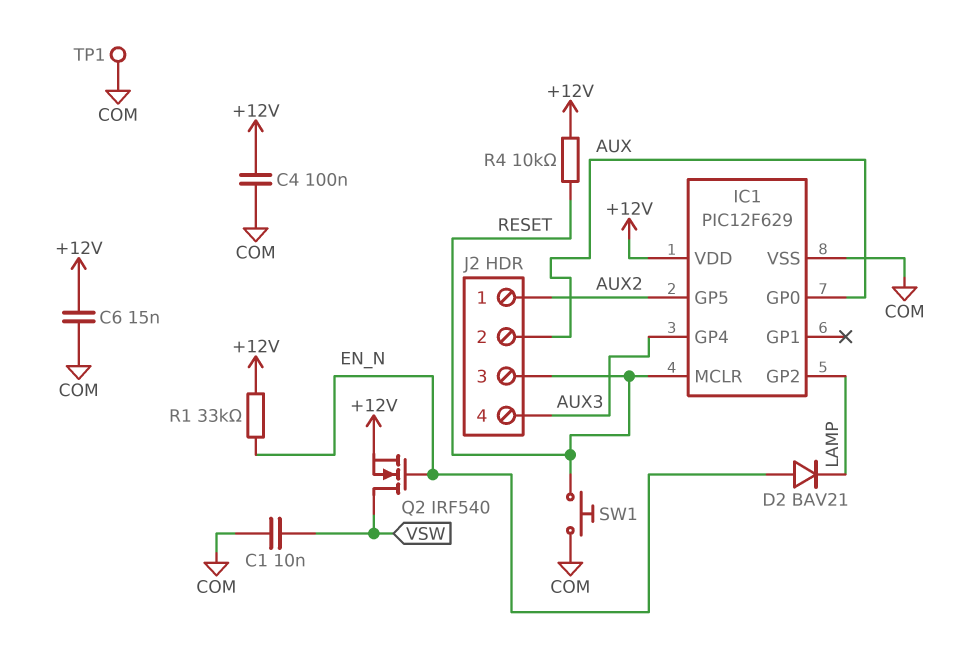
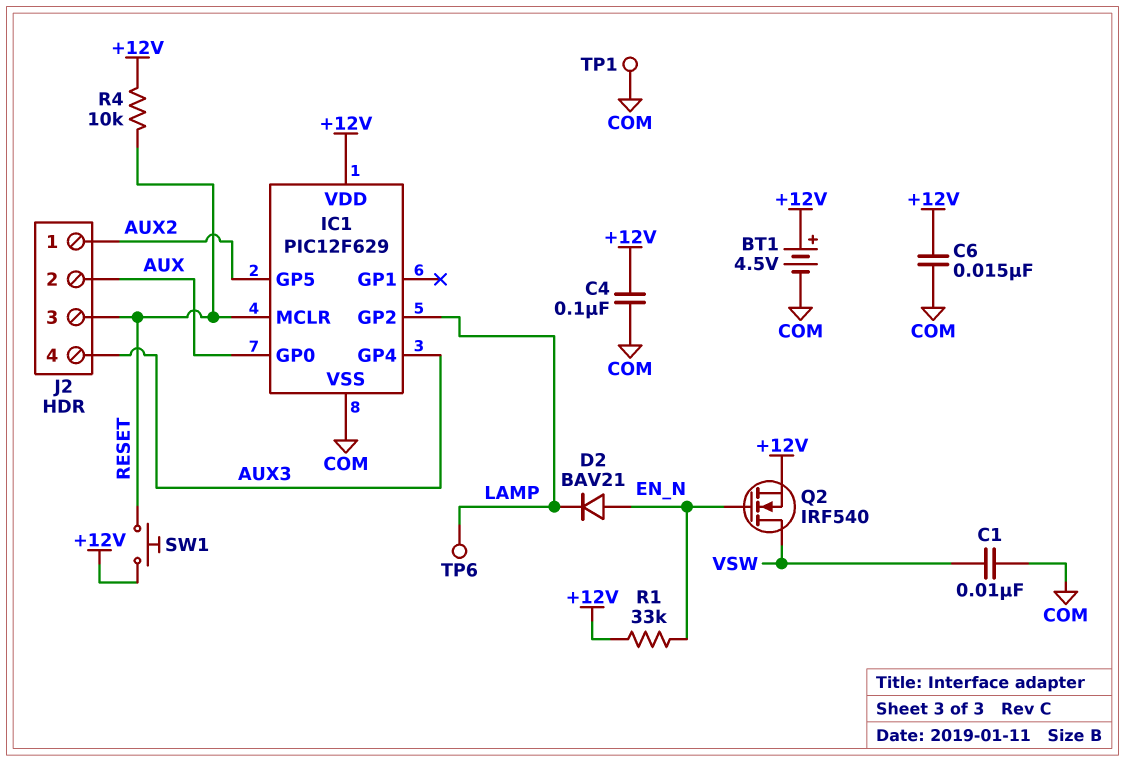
BT1: none -> 4.5V (plus +12V, minus COM)
SW1: button (COM, RESET) -> button (+12V, RESET)
TP6: none -> test point (LAMP)

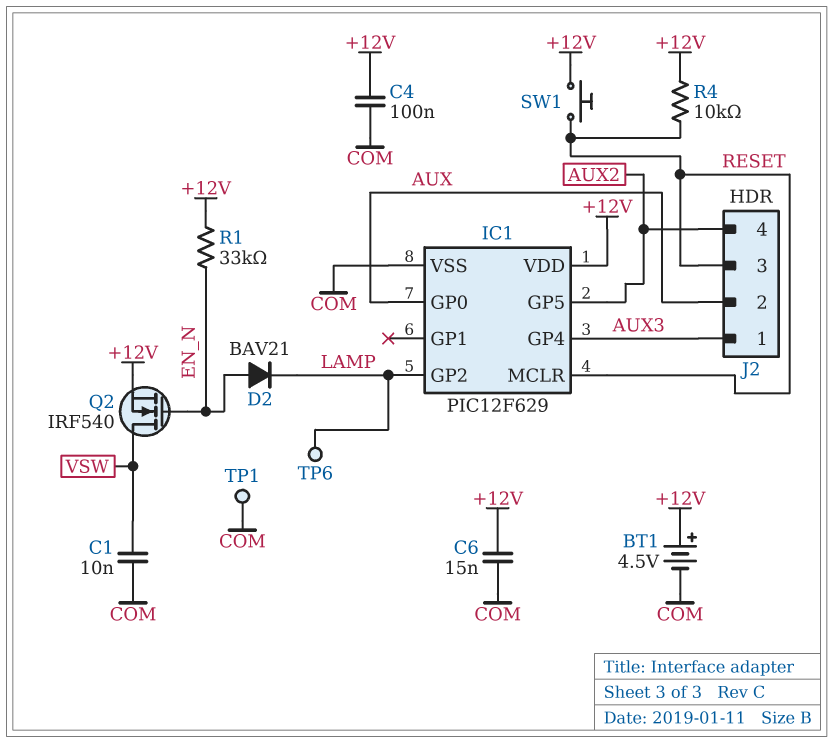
J2 pin 1: AUX2 -> AUX3
J2 pin 4: AUX3 -> AUX2

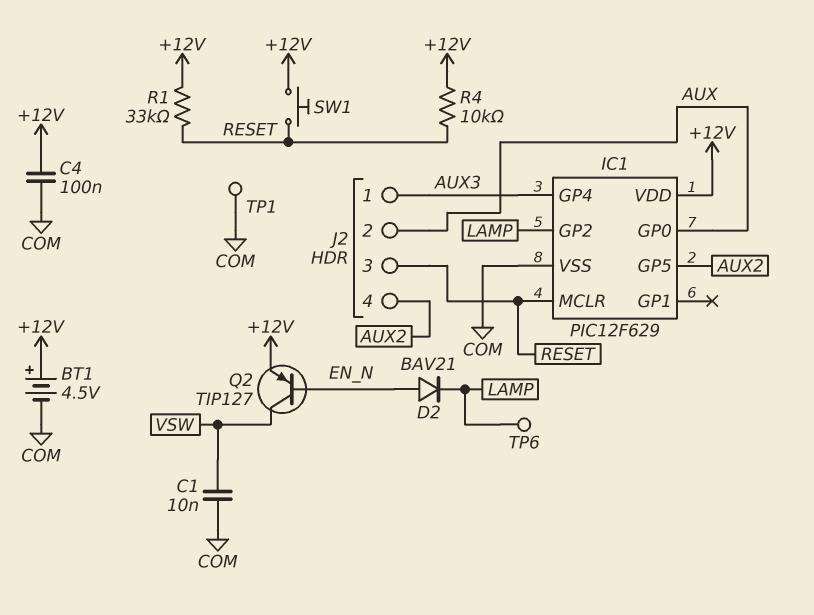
C6: 15nF (+12V, COM) -> none
Q2: NMOS IRF540 (G EN_N, D VSW, S +12V) -> PNP TIP127 (B EN_N, C VSW, E +12V)
R1: 33k (+12V, EN_N) -> 33k (+12V, RESET)

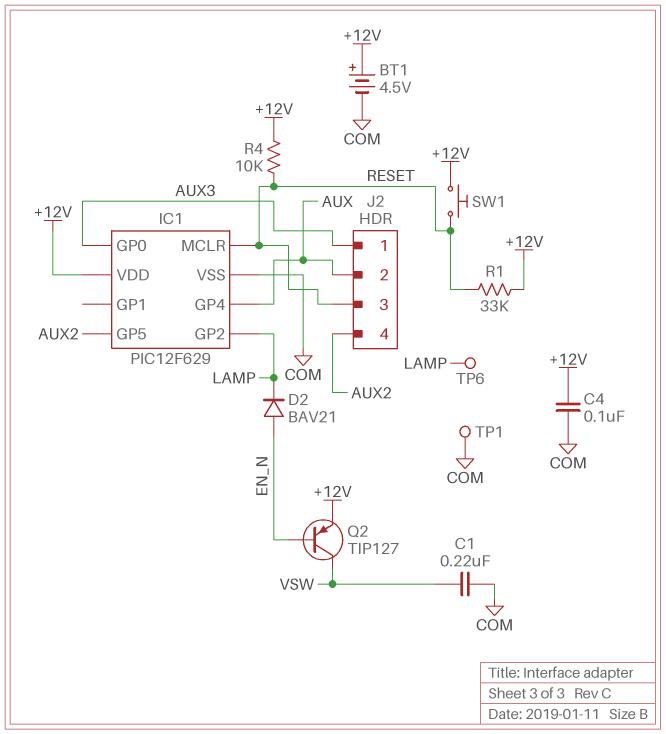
C1: 10nF (COM, VSW) -> 220nF (COM, VSW)
IC1 pin GP0: AUX -> AUX3
IC1 pin GP4: AUX3 -> AUX

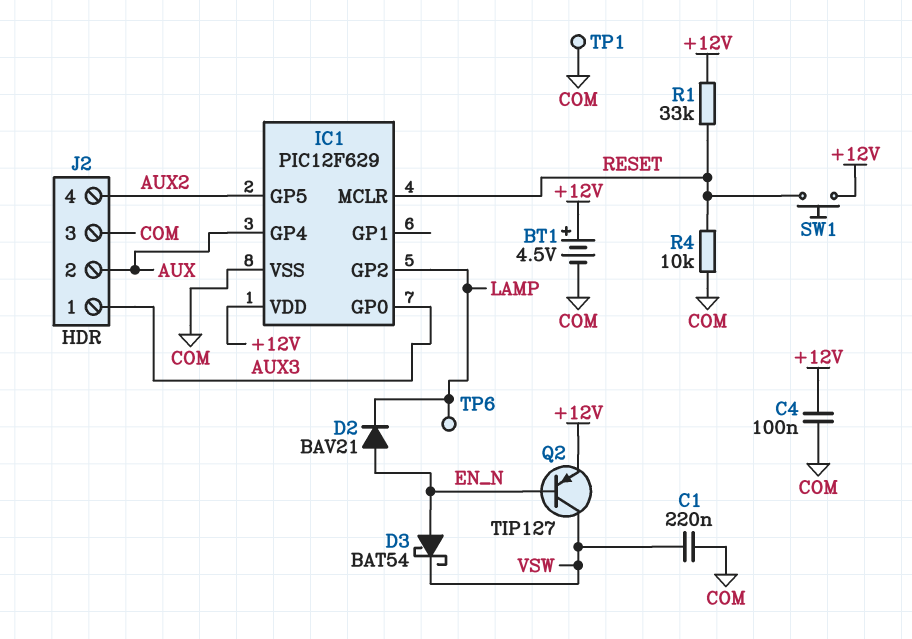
D3: none -> schottky BAT54 (A EN_N, K VSW)
J2 pin 3: RESET -> COM
R4: 10k (+12V, RESET) -> 10k (COM, RESET)

